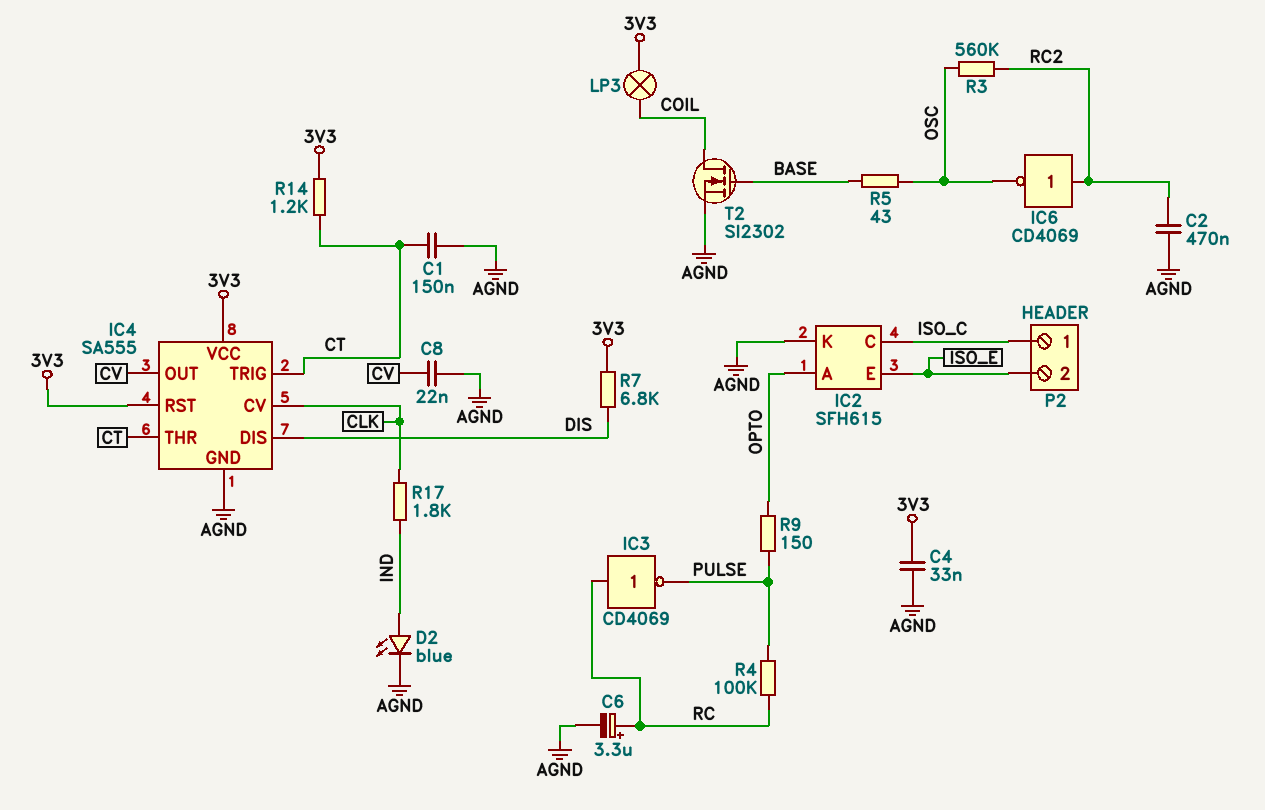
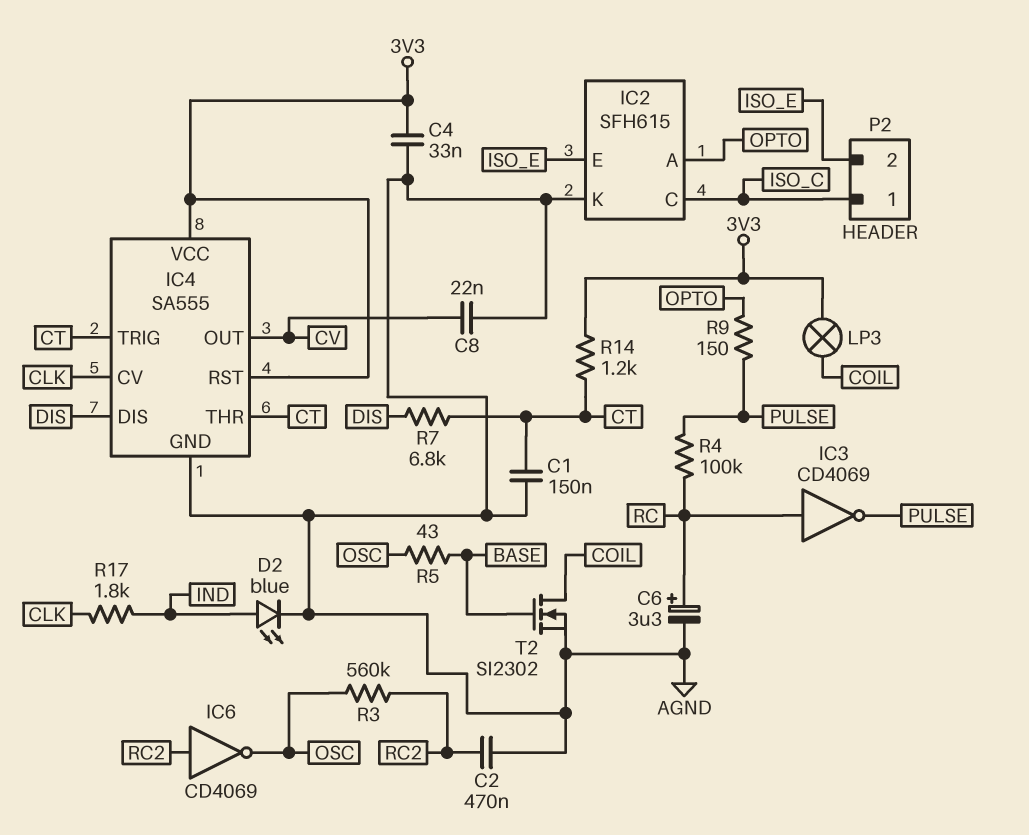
R7: 6.8k (3V3, DIS) -> 6.8k (CT, DIS)

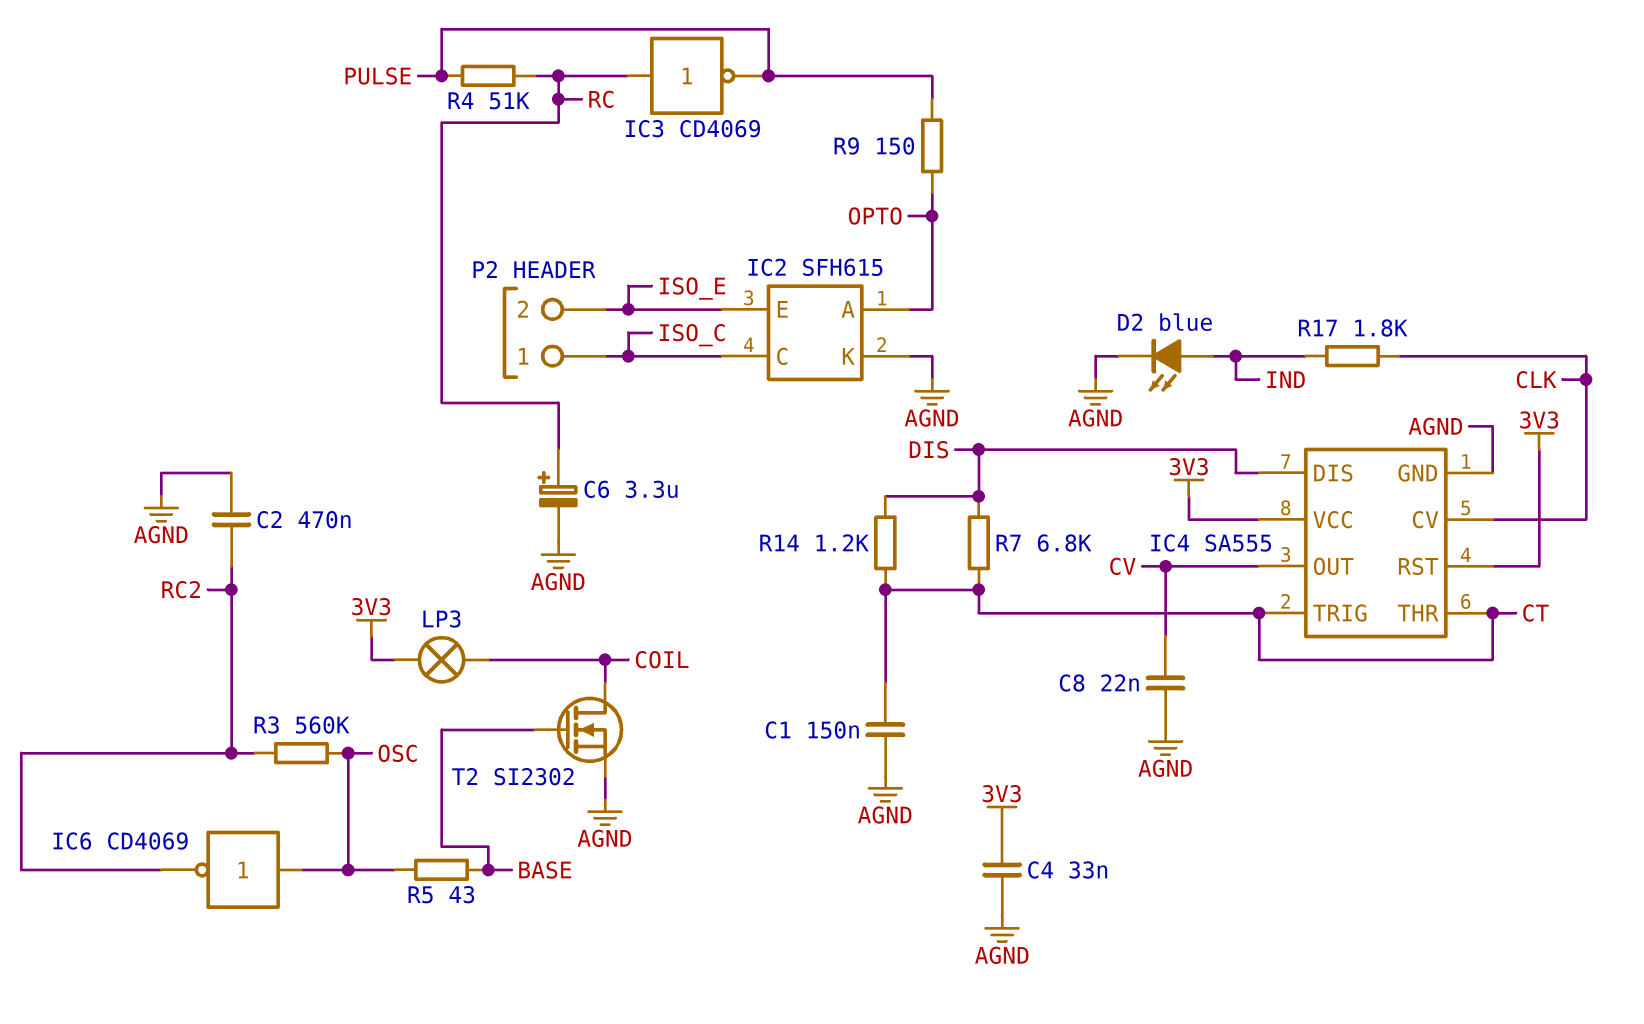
IC6: NOT CD4069 (in RC2, out OSC) -> NOT CD4069 (in OSC, out RC2)
R4: 100k (PULSE, RC) -> 51k (PULSE, RC)
R14: 1.2k (3V3, CT) -> 1.2k (CT, DIS)

